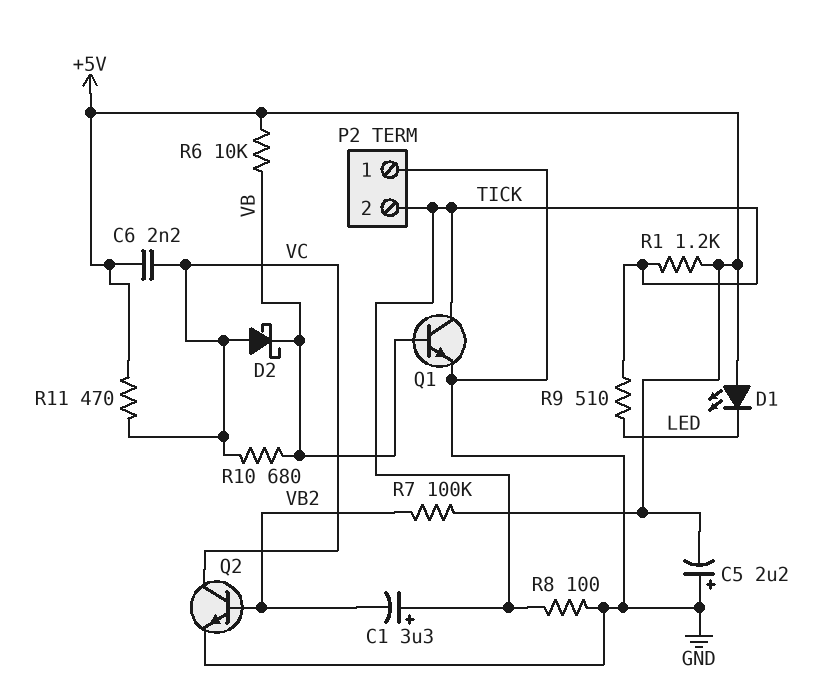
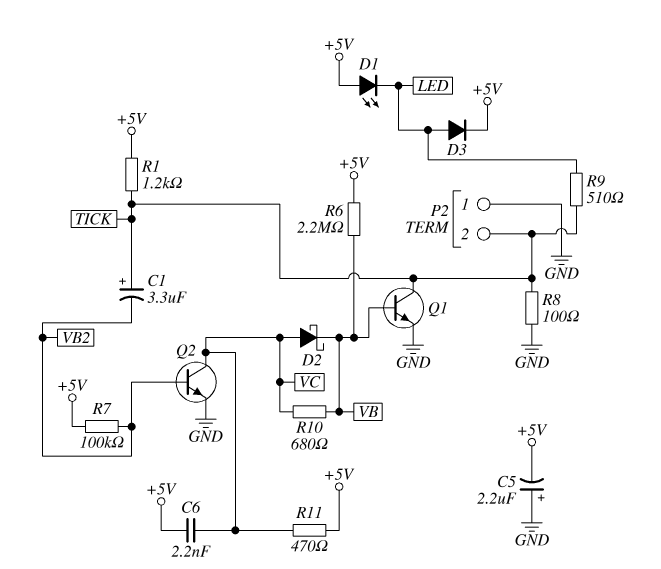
D3: none -> diode (A LED, K +5V)
R6: 10k (+5V, VB) -> 2.2M (+5V, VB)

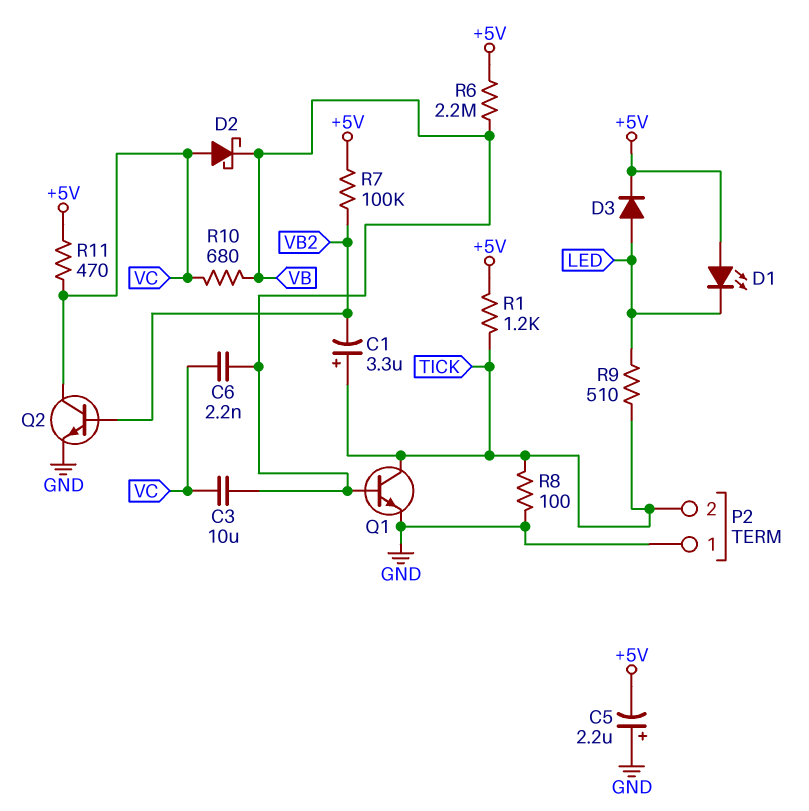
C3: none -> 10uF (VB, VC)
C6: 2.2nF (+5V, VC) -> 2.2nF (VB, VC)

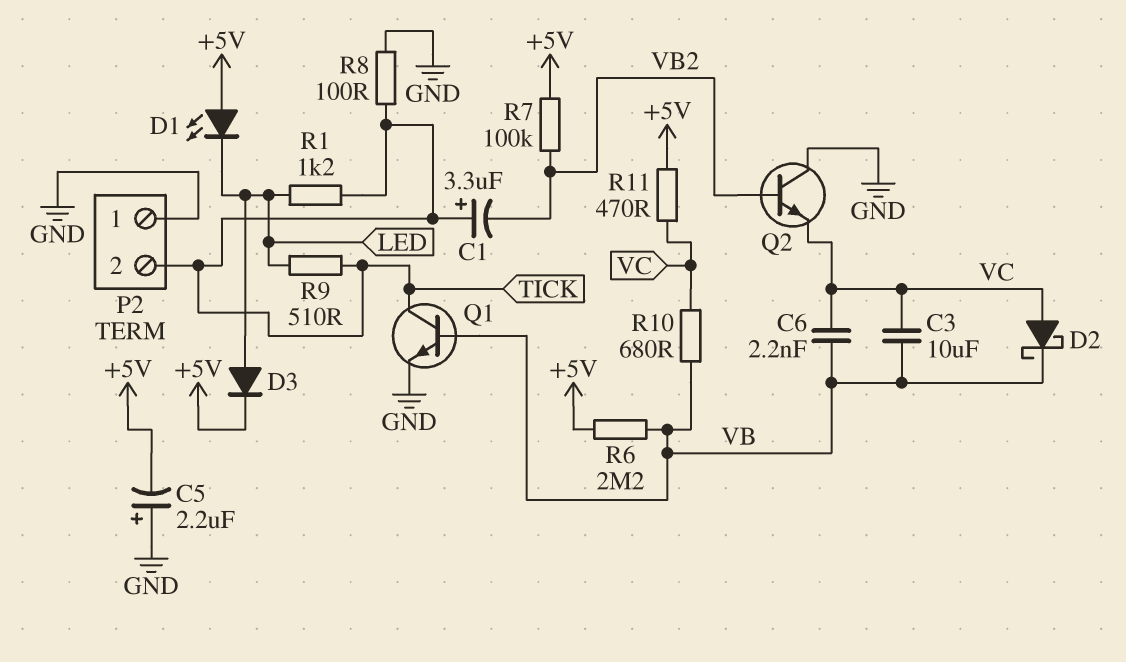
Q2: NPN (B VB2, C VC, E GND) -> NPN (B VB2, C GND, E VC)
R1: 1.2k (+5V, TICK) -> 1.2k (LED, TICK)

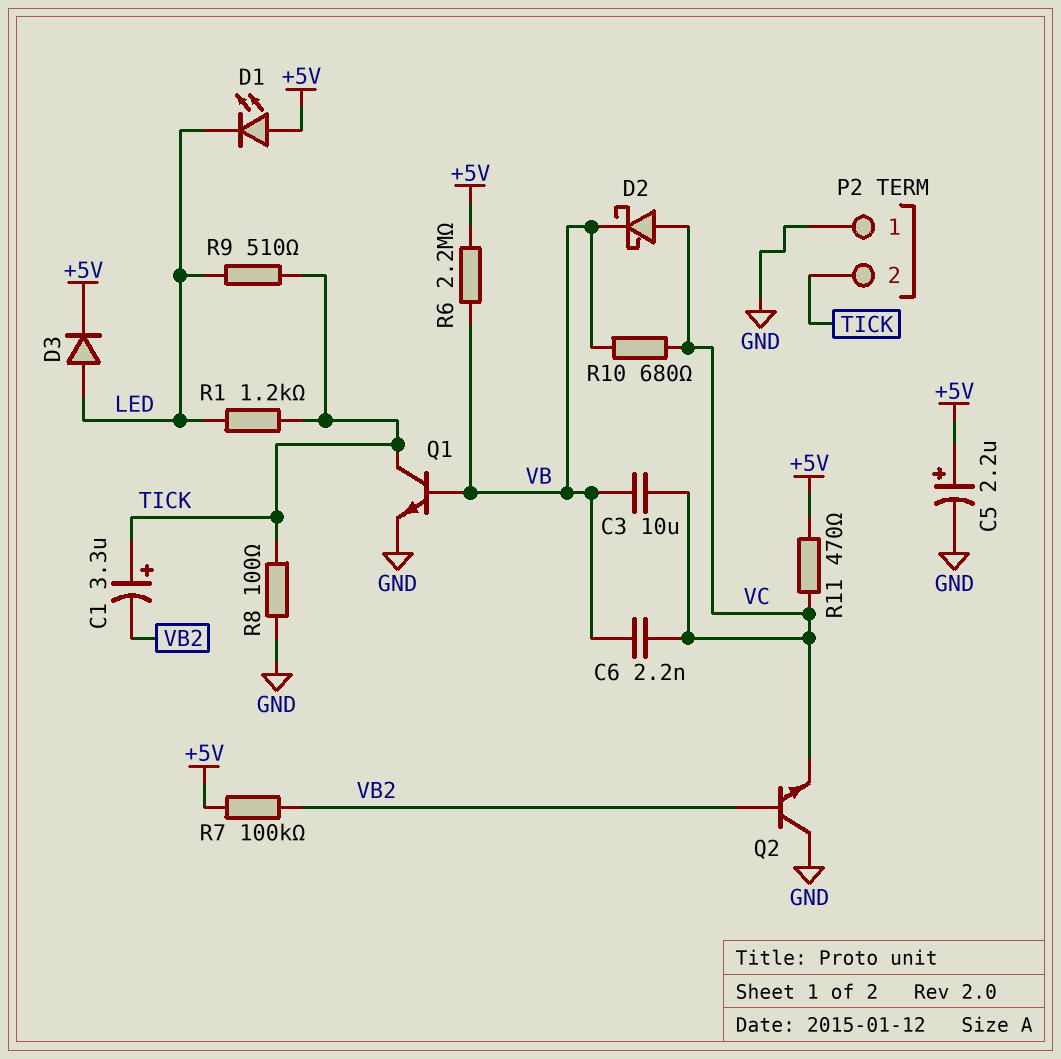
C5: 2.2uF (plus GND, minus +5V) -> 2.2uF (plus +5V, minus GND)

